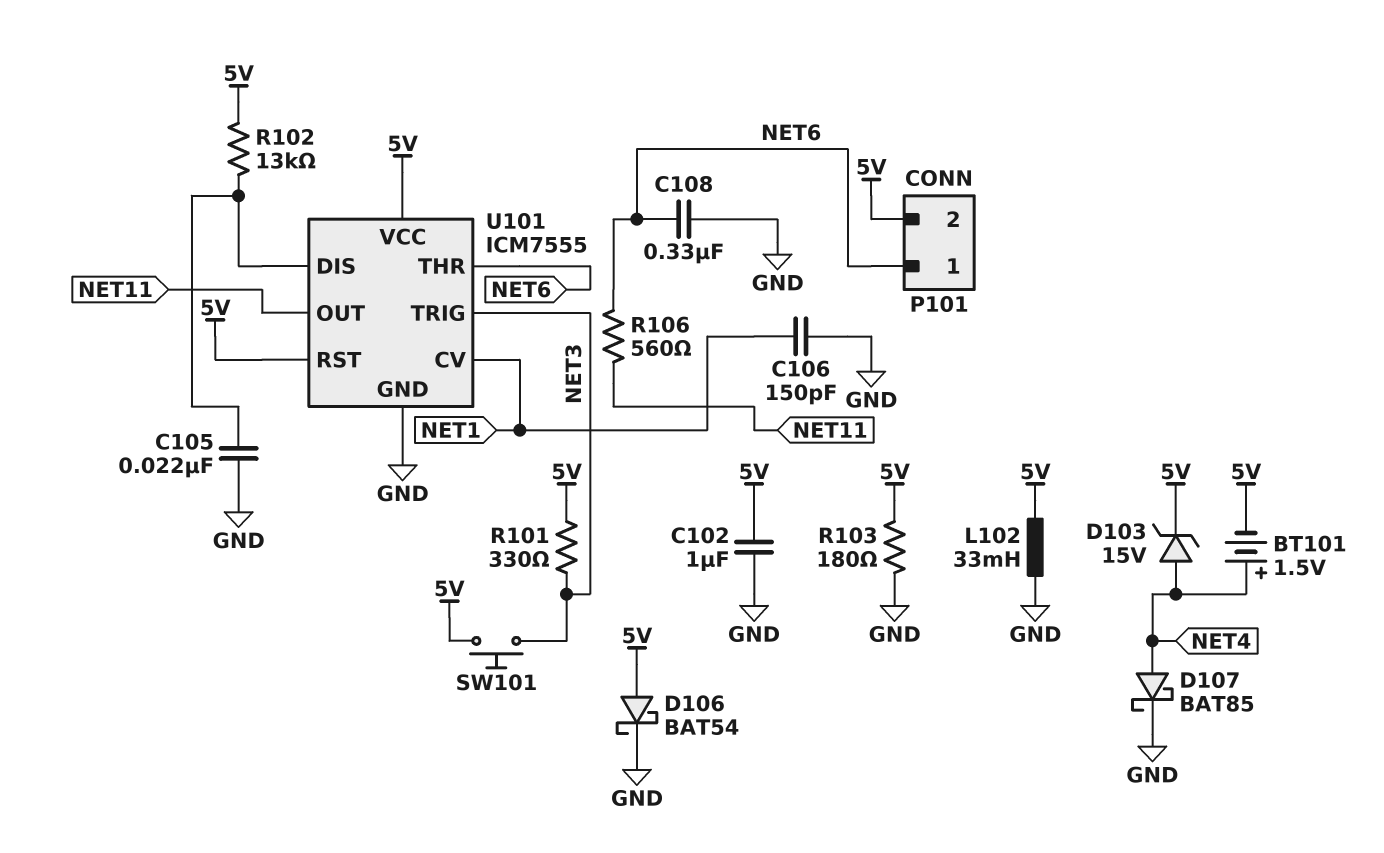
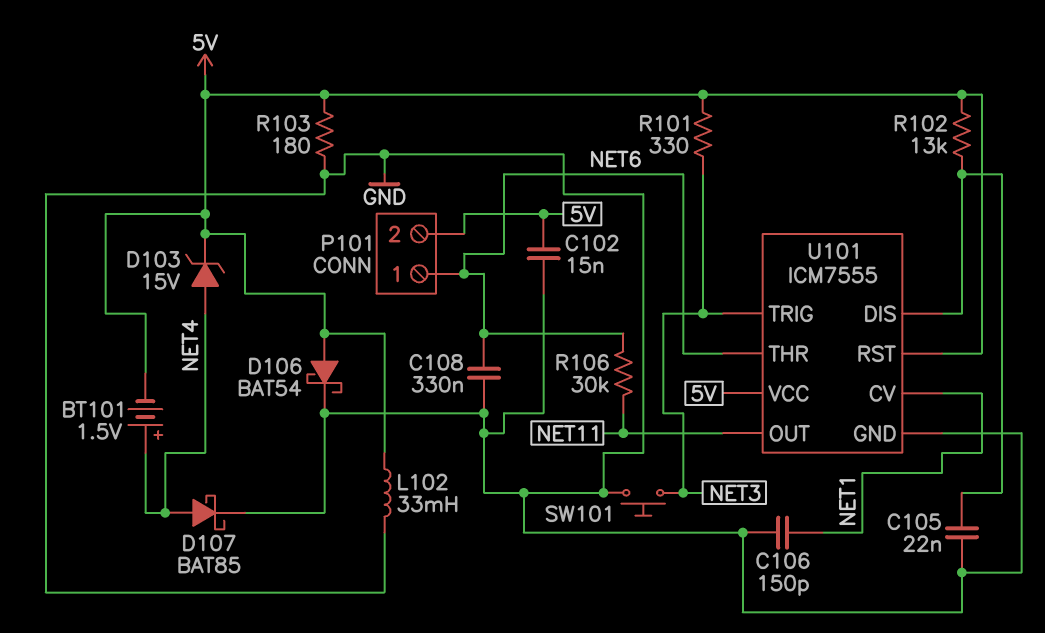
C102: 1uF (5V, GND) -> 15nF (5V, GND)
R106: 560 (NET6, NET11) -> 30k (NET6, NET11)
SW101: button (5V, NET3) -> button (GND, NET3)

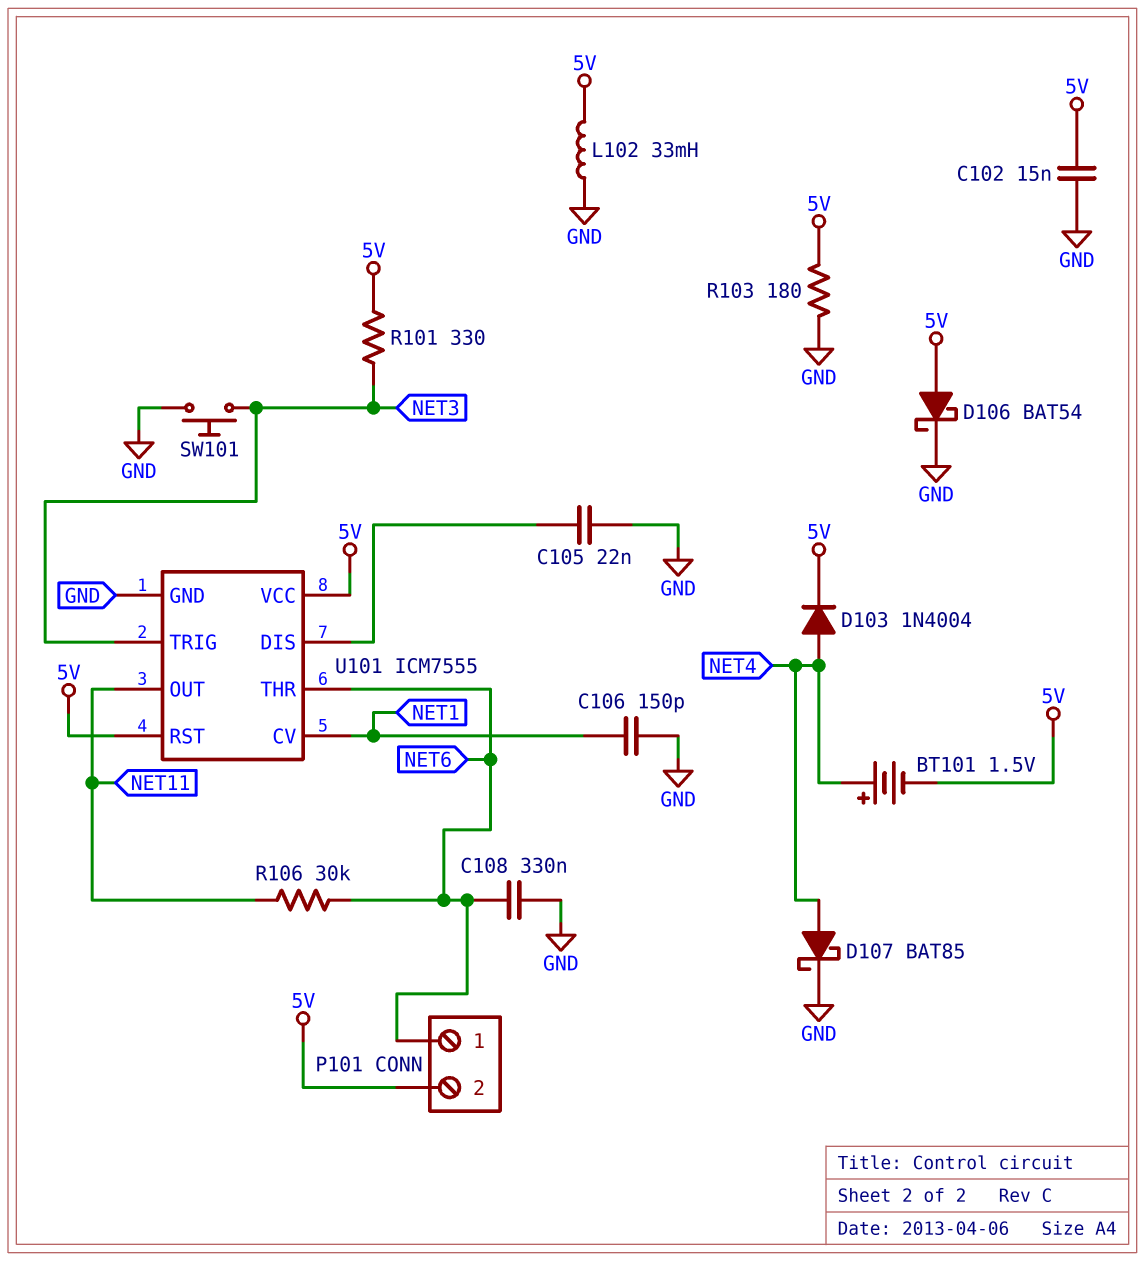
D103: zener 15V (A NET4, K 5V) -> diode 1N4004 (A NET4, K 5V)
R102: 13k (5V, U101/DIS) -> none

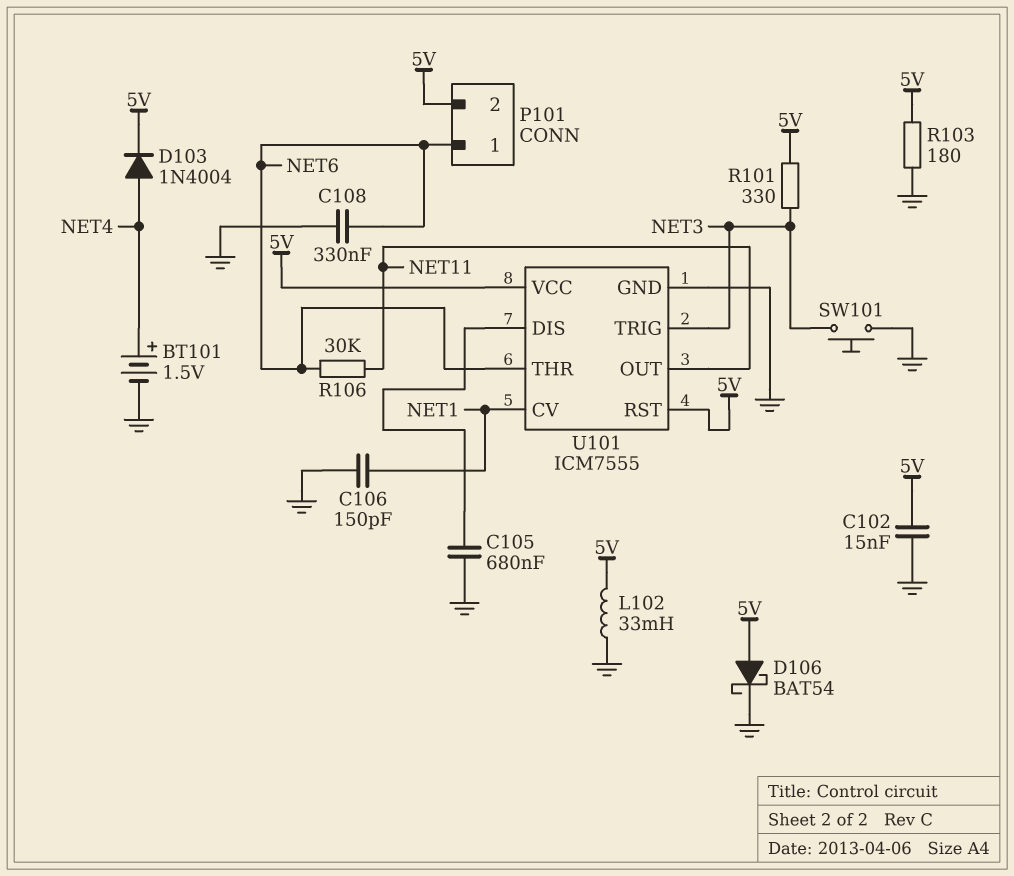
BT101: 1.5V (plus NET4, minus 5V) -> 1.5V (plus NET4, minus GND)
C105: 22nF (GND, U101/DIS) -> 680nF (GND, U101/DIS)
D107: schottky BAT85 (A NET4, K GND) -> none

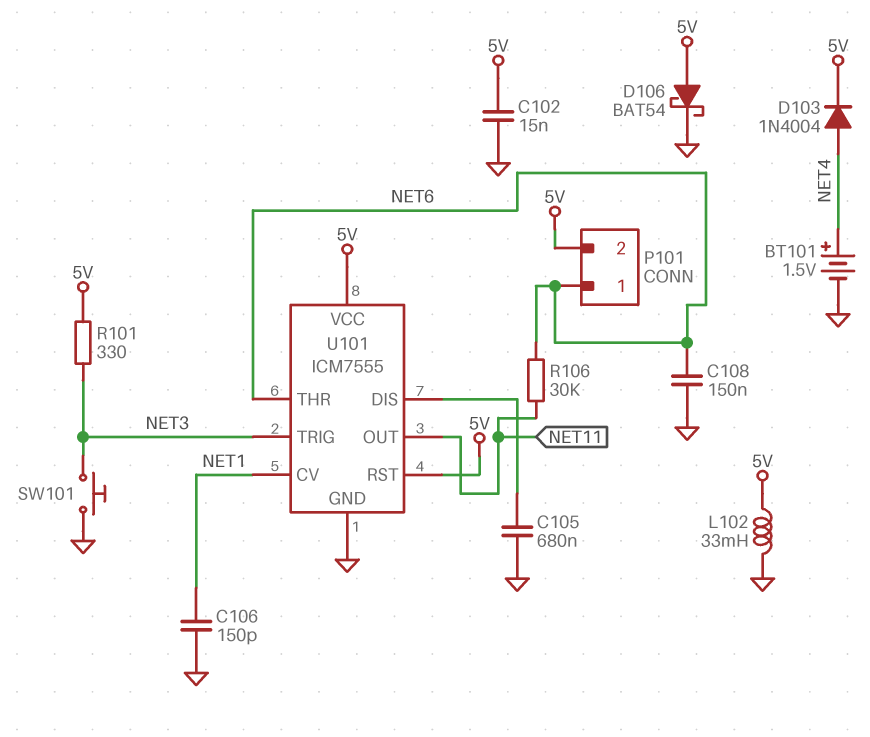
C108: 330nF (GND, NET6) -> 150nF (GND, NET6)
R103: 180 (5V, GND) -> none

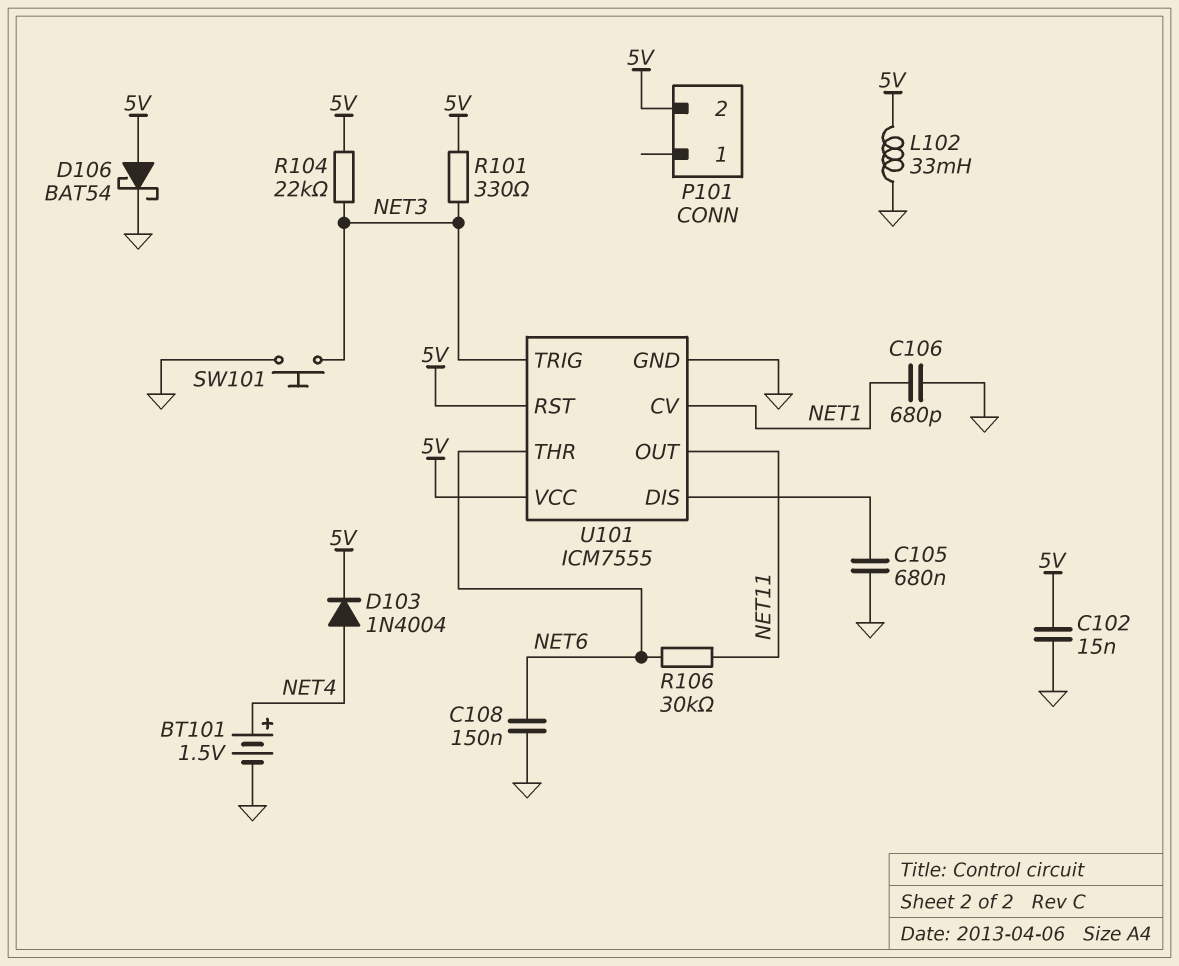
C106: 150pF (GND, NET1) -> 680pF (GND, NET1)
P101 pin 1: NET6 -> none
R104: none -> 22k (5V, NET3)

